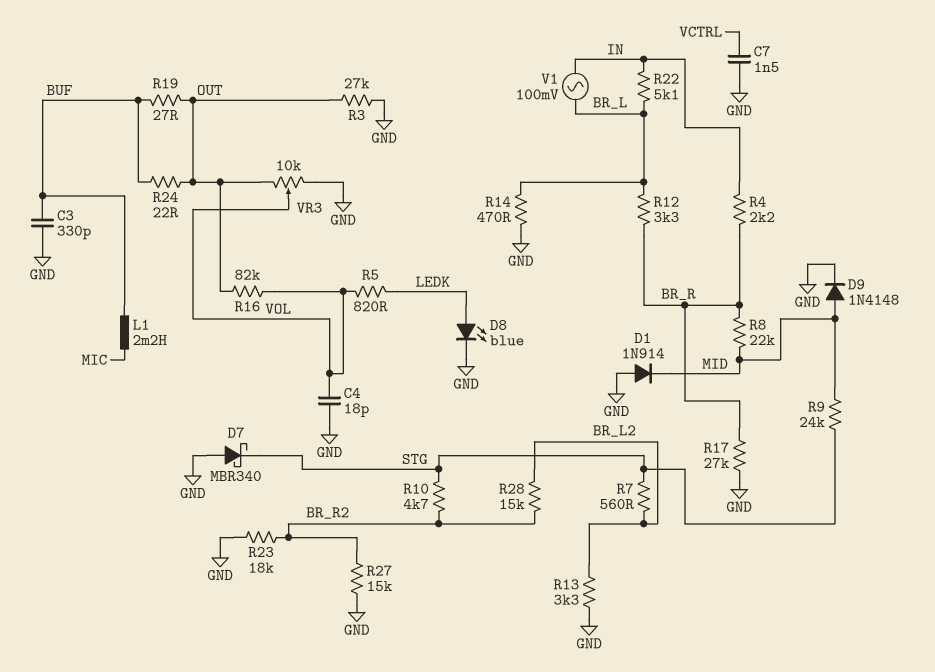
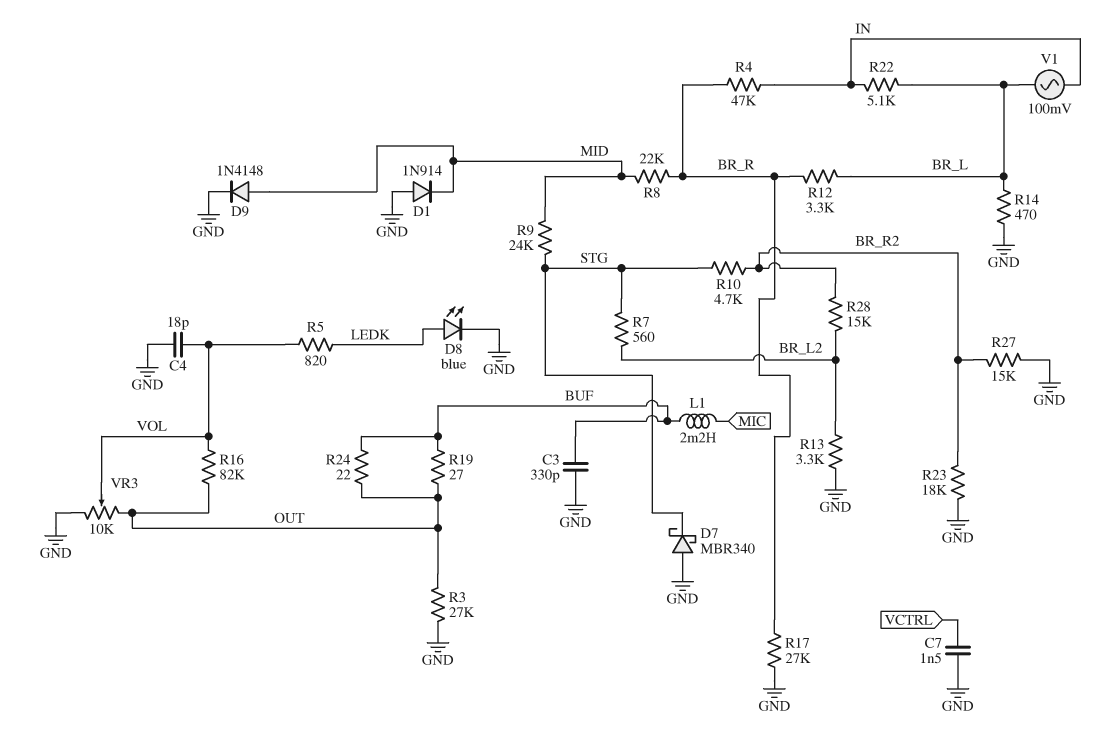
R4: 2.2k (BR_R, IN) -> 47k (BR_R, IN)

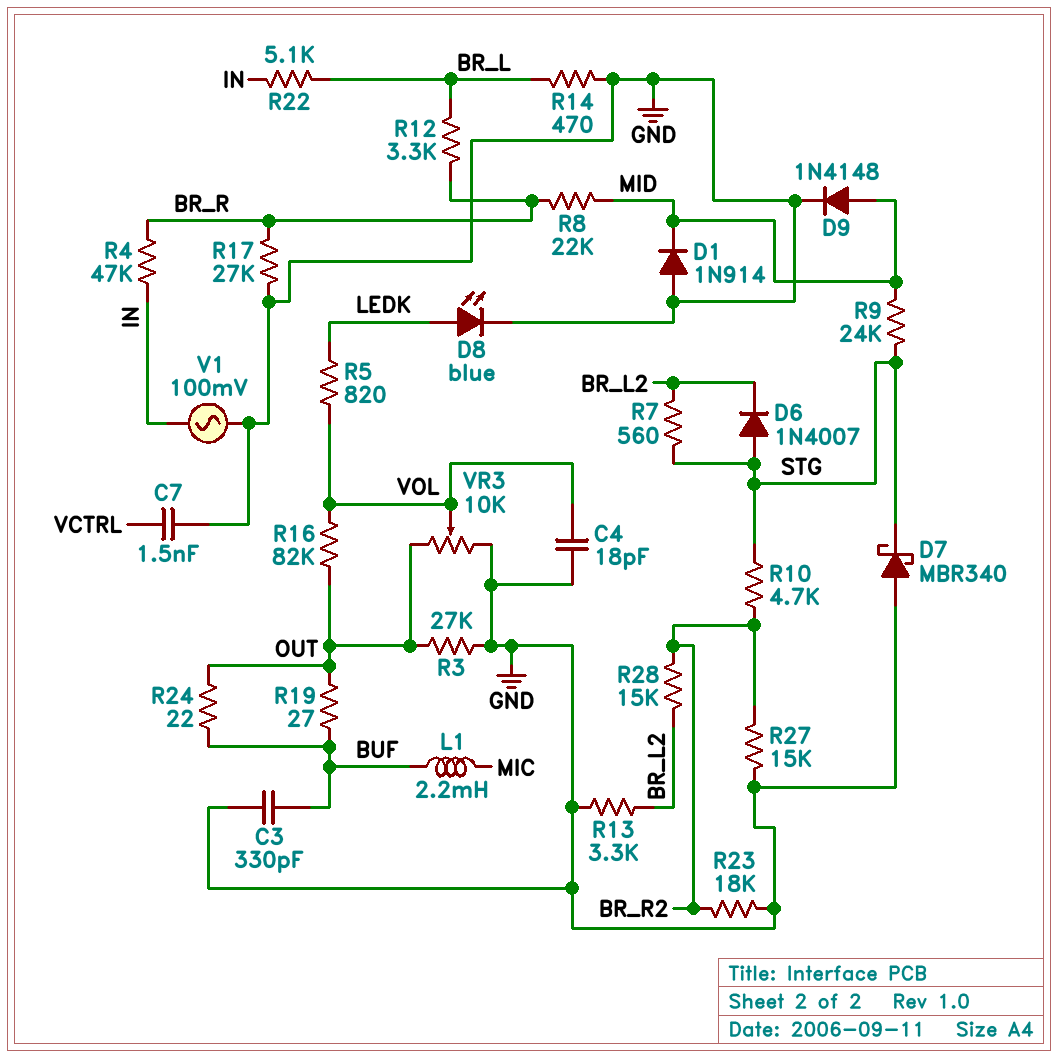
D6: none -> diode 1N4007 (A STG, K BR_L2)
V1: AC 100mV (BR_L, IN) -> AC 100mV (GND, IN)

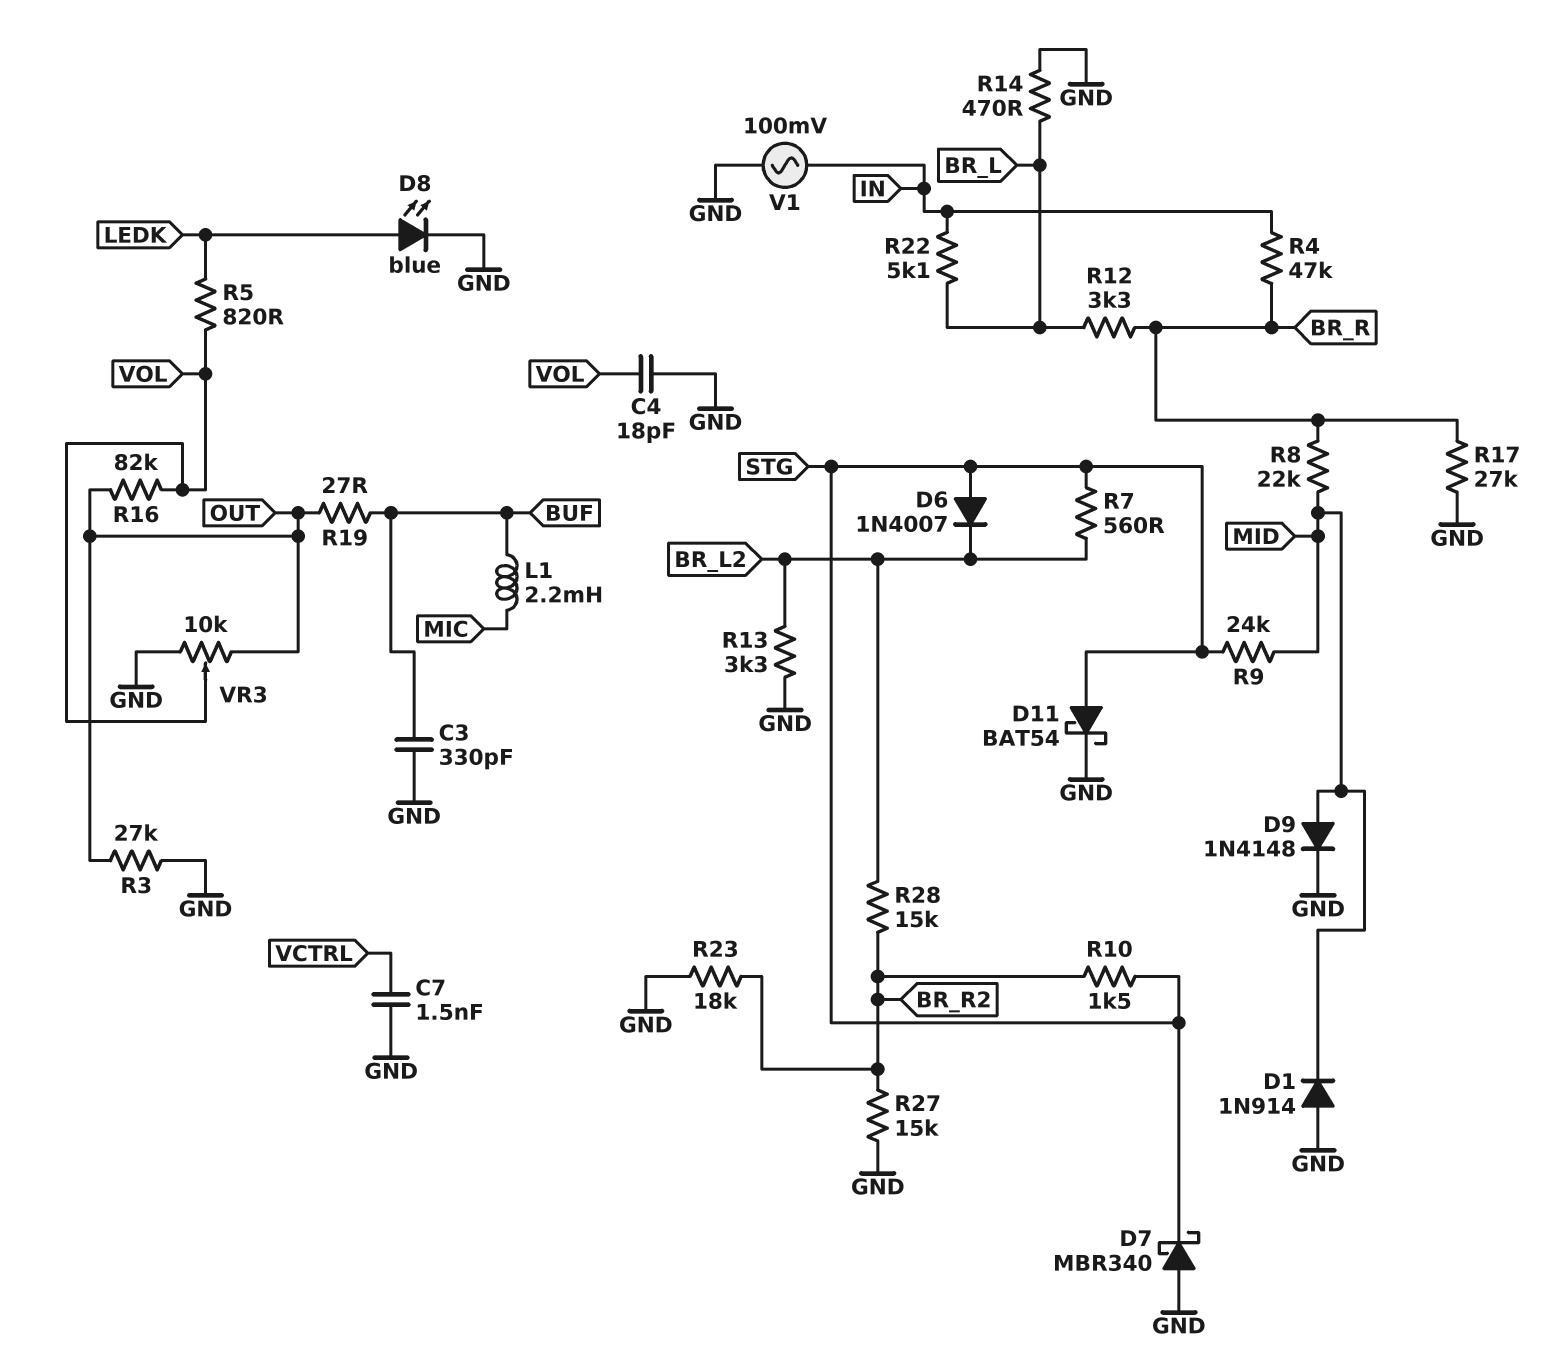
D11: none -> schottky BAT54 (A STG, K GND)
R10: 4.7k (BR_R2, STG) -> 1.5k (BR_R2, STG)
R24: 22 (BUF, OUT) -> none

